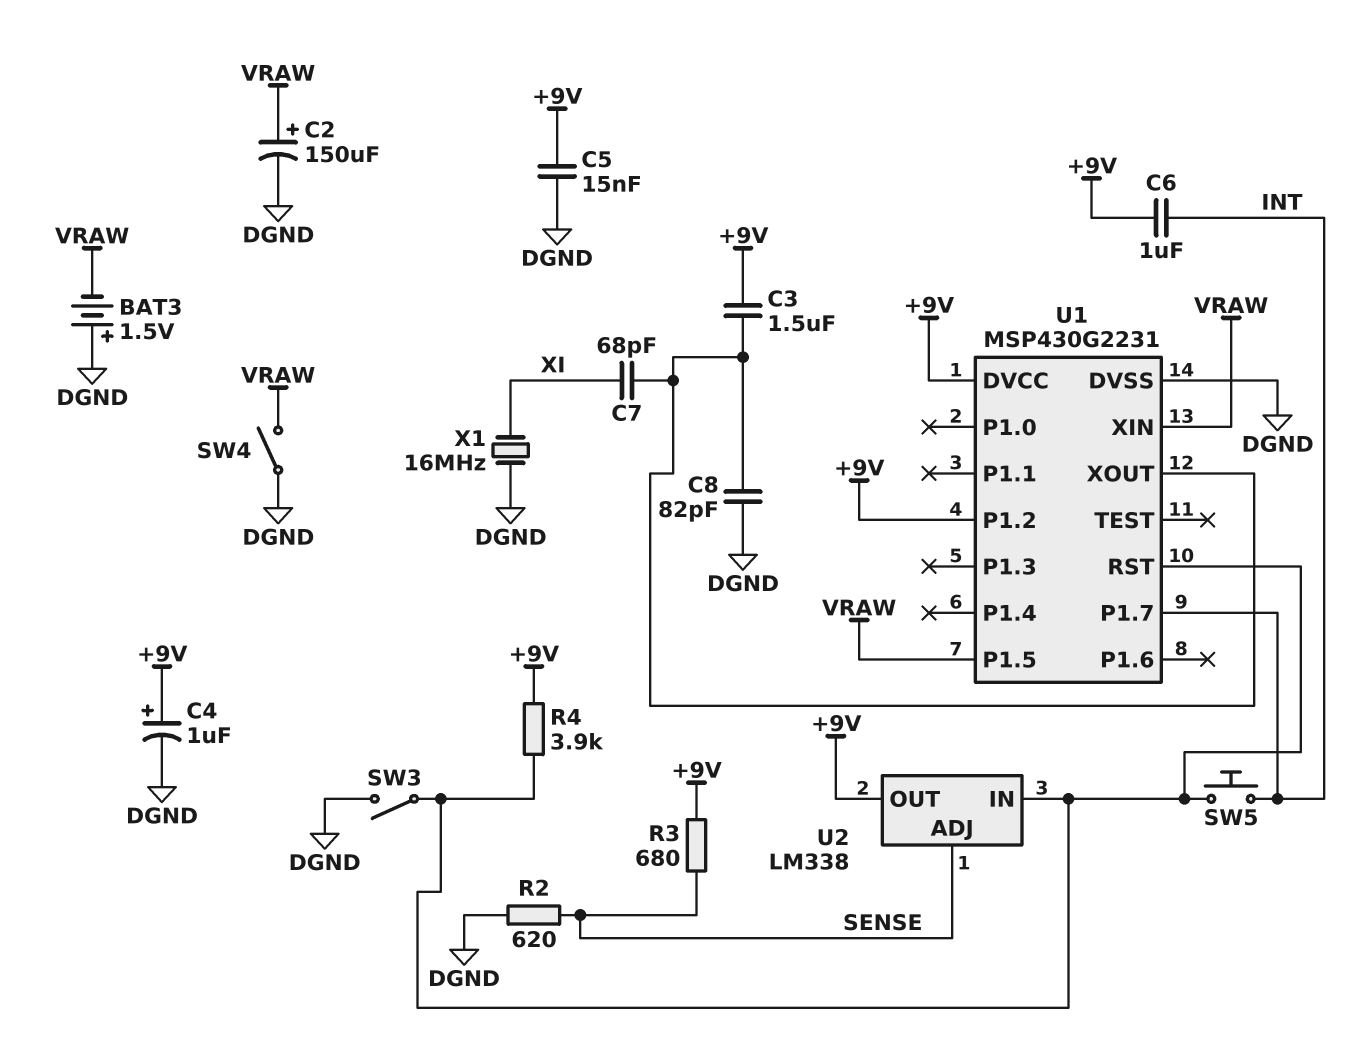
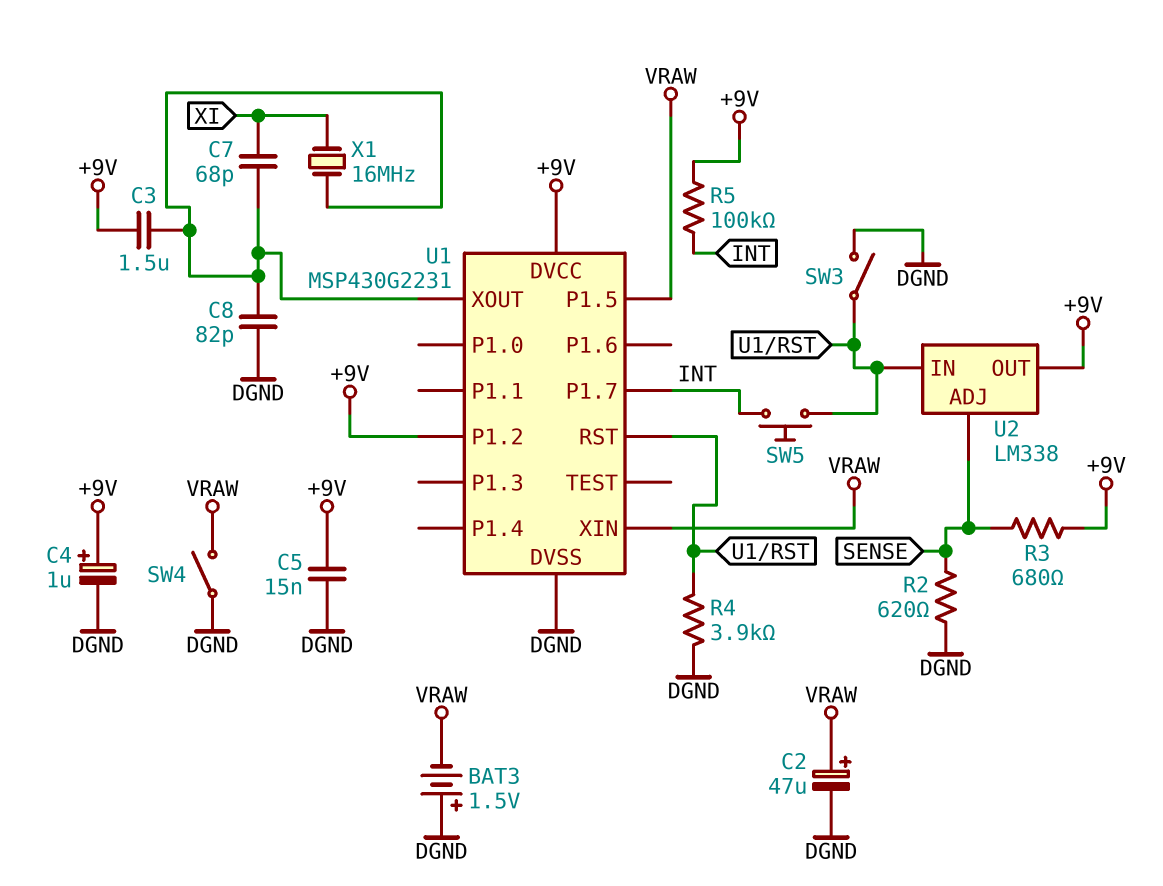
C2: 150uF (plus VRAW, minus DGND) -> 47uF (plus VRAW, minus DGND)
C6: 1uF (+9V, INT) -> none
R4: 3.9k (+9V, U1/RST) -> 3.9k (DGND, U1/RST)
R5: none -> 100k (+9V, INT)
X1: 16MHz (DGND, XI) -> 16MHz (U1/XOUT, XI)

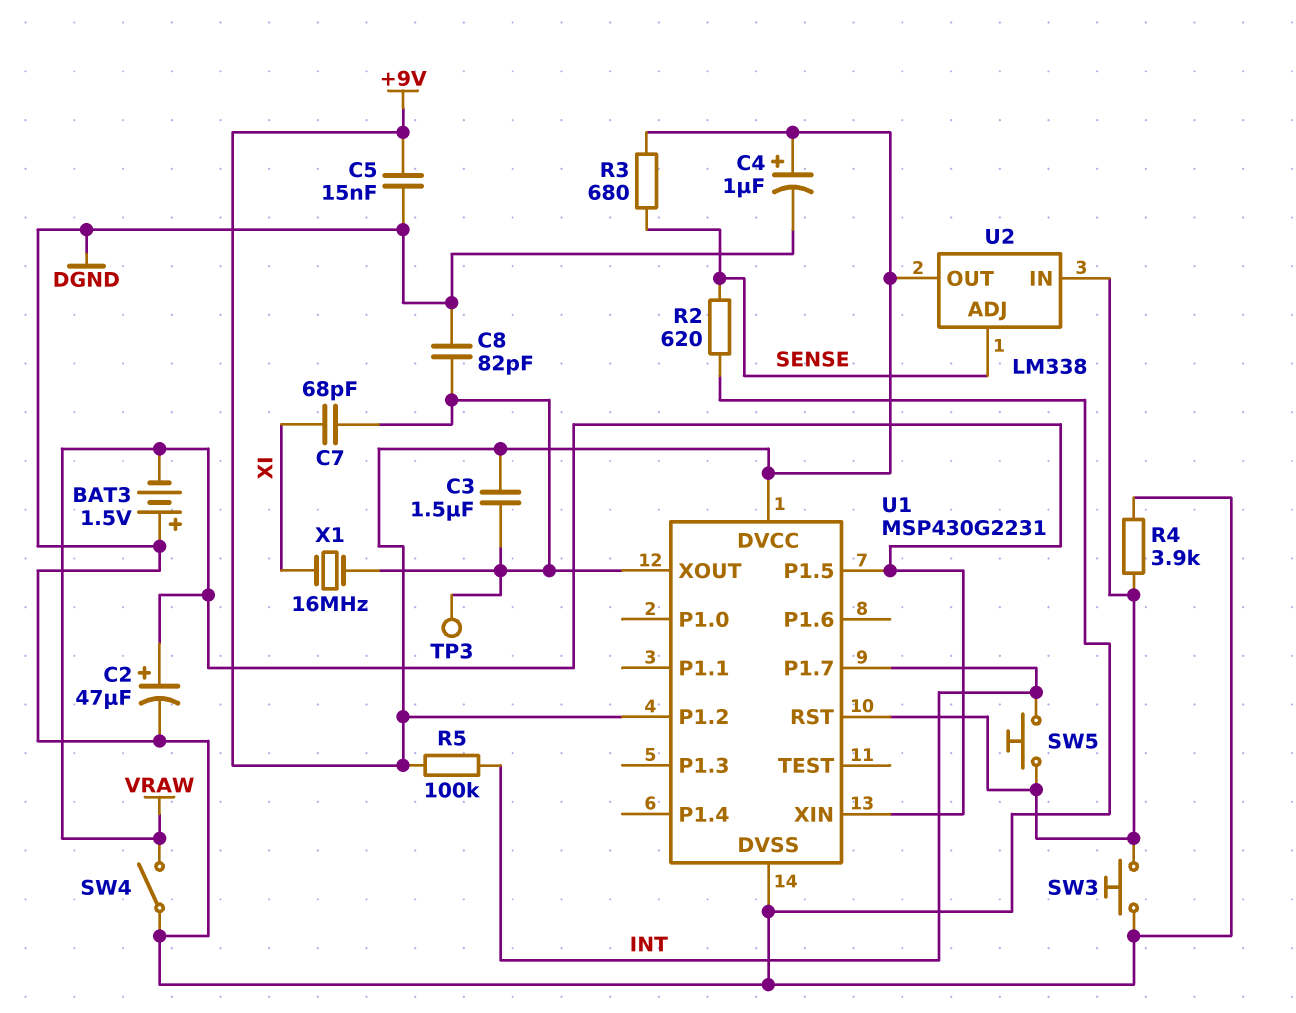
SW3: switch (DGND, U1/RST) -> button (DGND, U1/RST)
TP3: none -> test point (U1/XOUT)

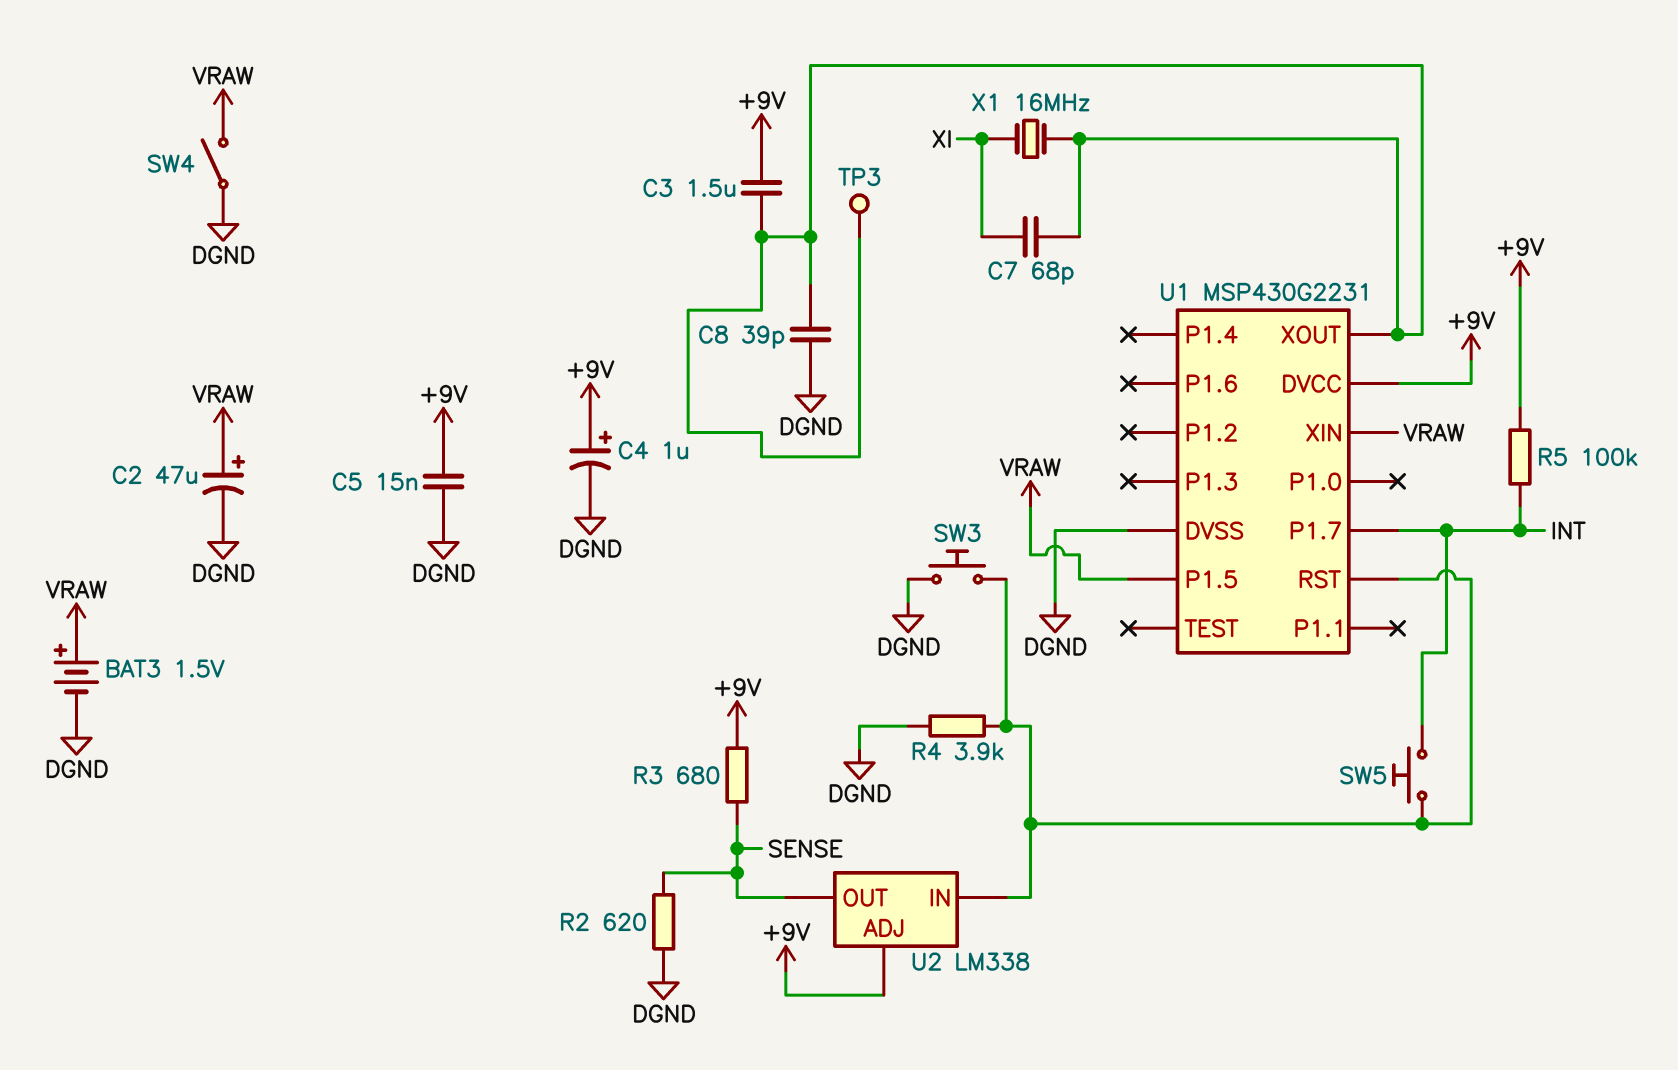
BAT3: 1.5V (plus DGND, minus VRAW) -> 1.5V (plus VRAW, minus DGND)
C8: 82pF (DGND, U1/XOUT) -> 39pF (DGND, U1/XOUT)
U1 pin P1.2: +9V -> none
U2 pin ADJ: SENSE -> +9V
U2 pin OUT: +9V -> SENSE

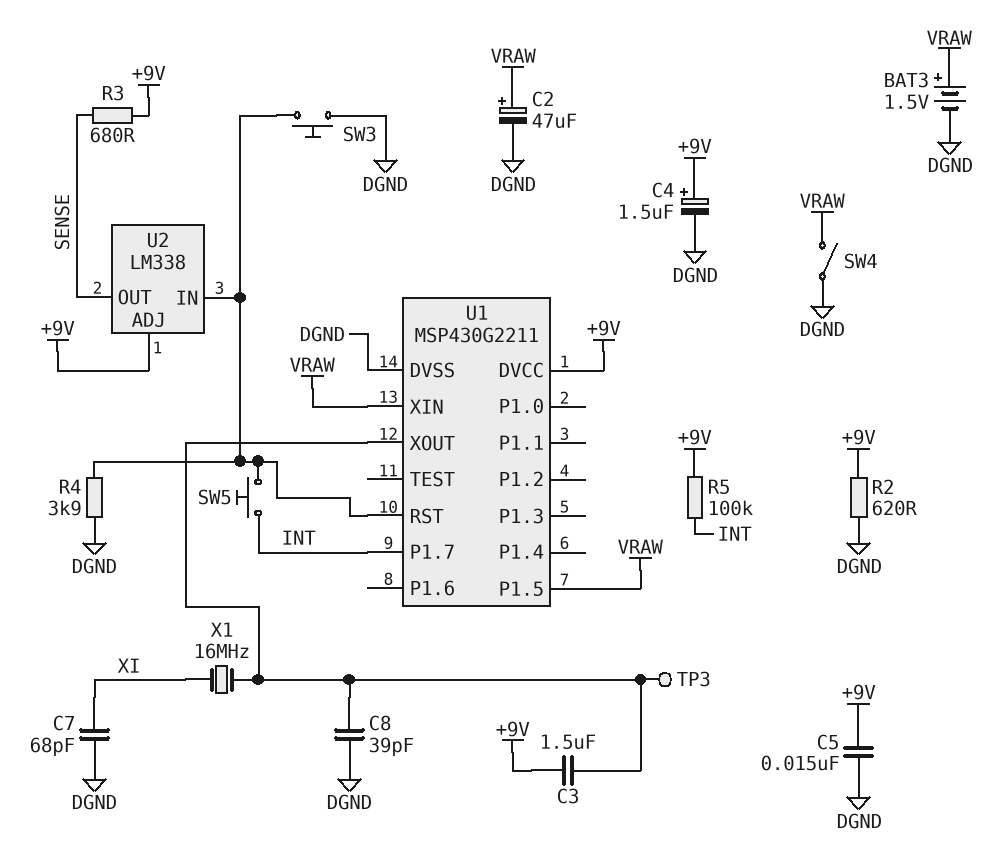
C4: 1uF (plus +9V, minus DGND) -> 1.5uF (plus +9V, minus DGND)
C7: 68pF (U1/XOUT, XI) -> 68pF (DGND, XI)
R2: 620 (DGND, SENSE) -> 620 (+9V, DGND)
U1: MSP430G2231 -> MSP430G2211

